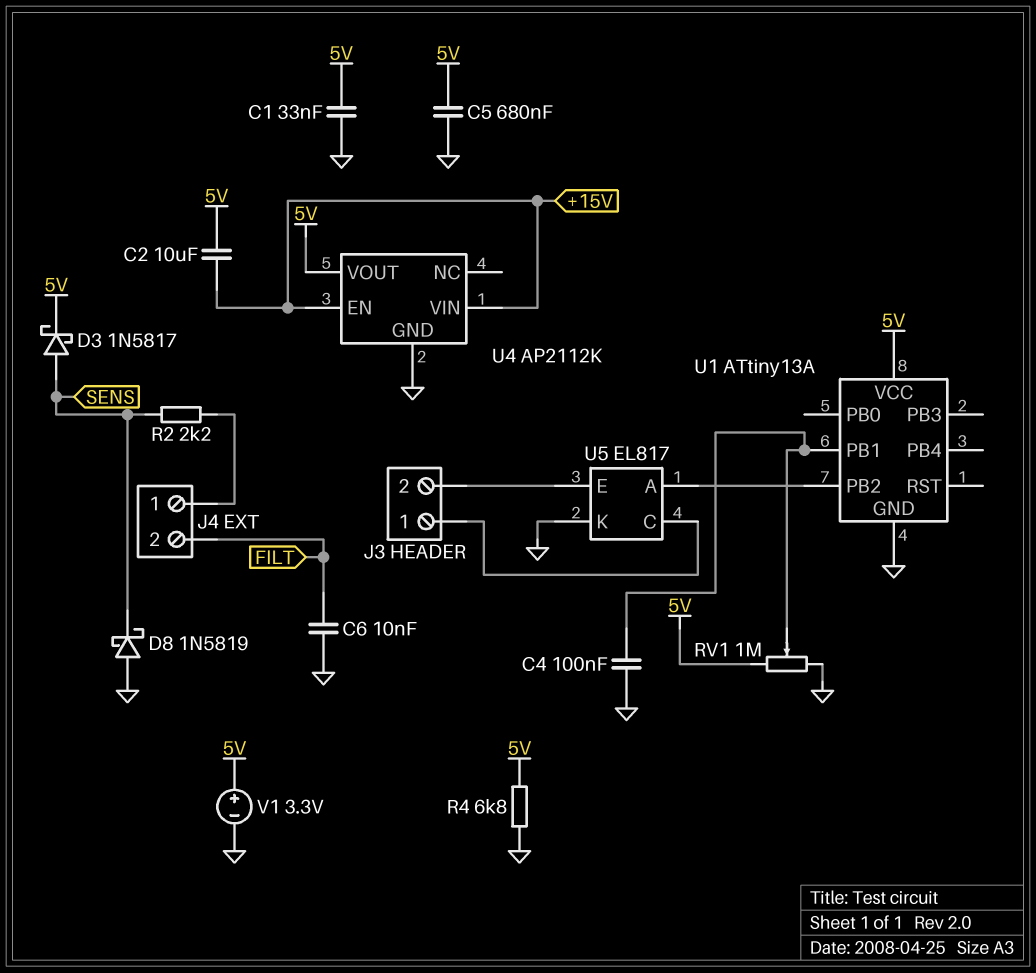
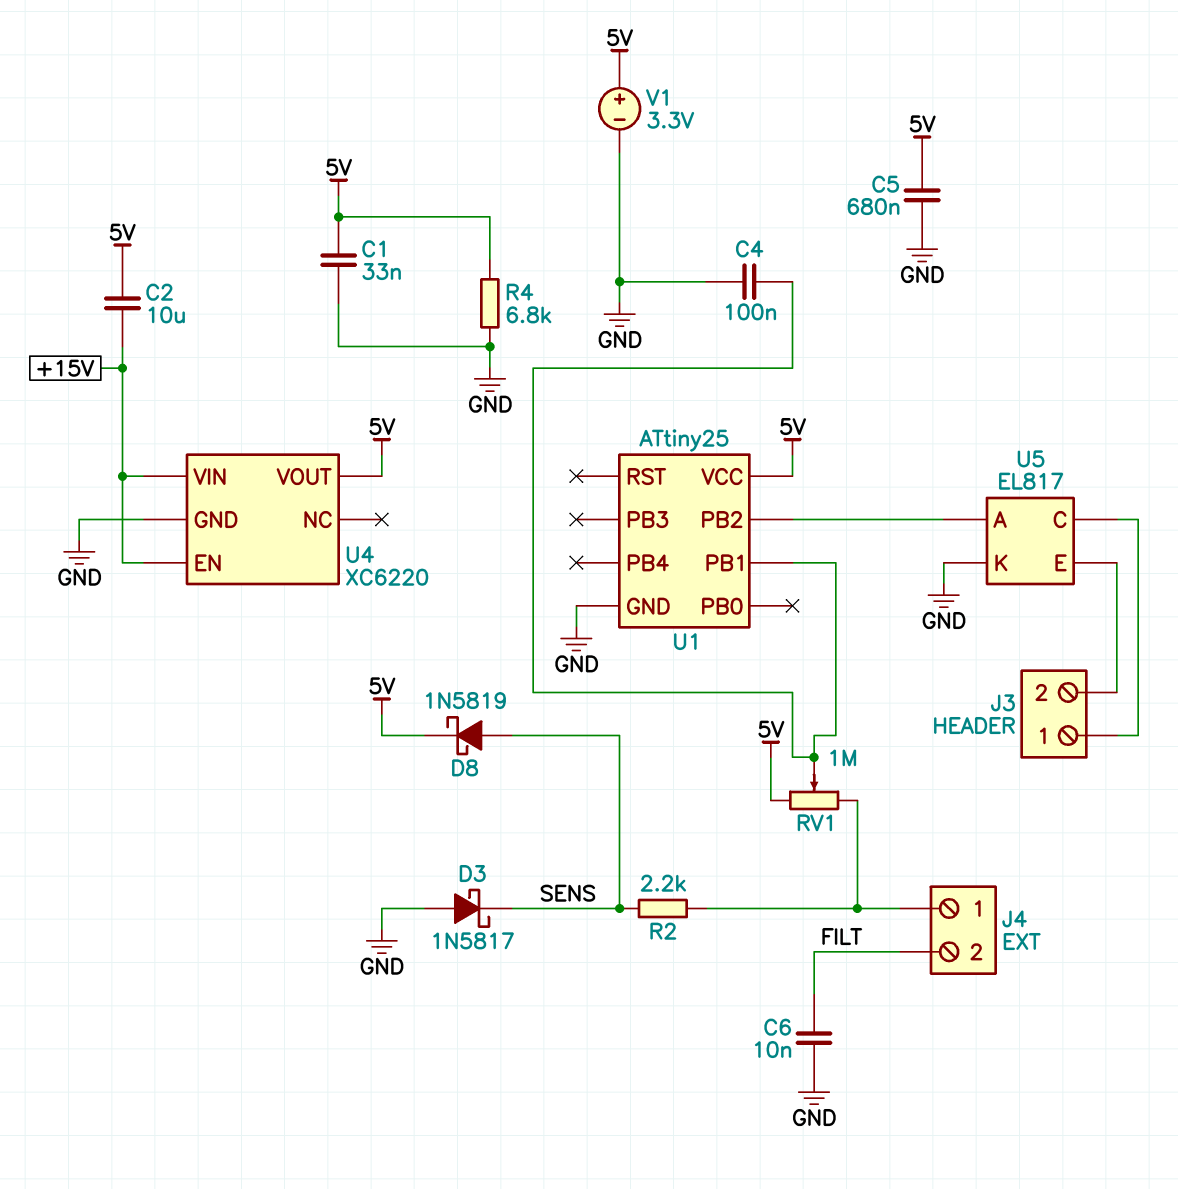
D3: schottky 1N5817 (A SENS, K 5V) -> schottky 1N5817 (A GND, K SENS)
D8: schottky 1N5819 (A GND, K SENS) -> schottky 1N5819 (A SENS, K 5V)
RV1: 1M (5V, GND, wiper U1/PB1) -> 1M (5V, J4/1, wiper U1/PB1)
U1: ATtiny13A -> ATtiny25
U4: AP2112K -> XC6220

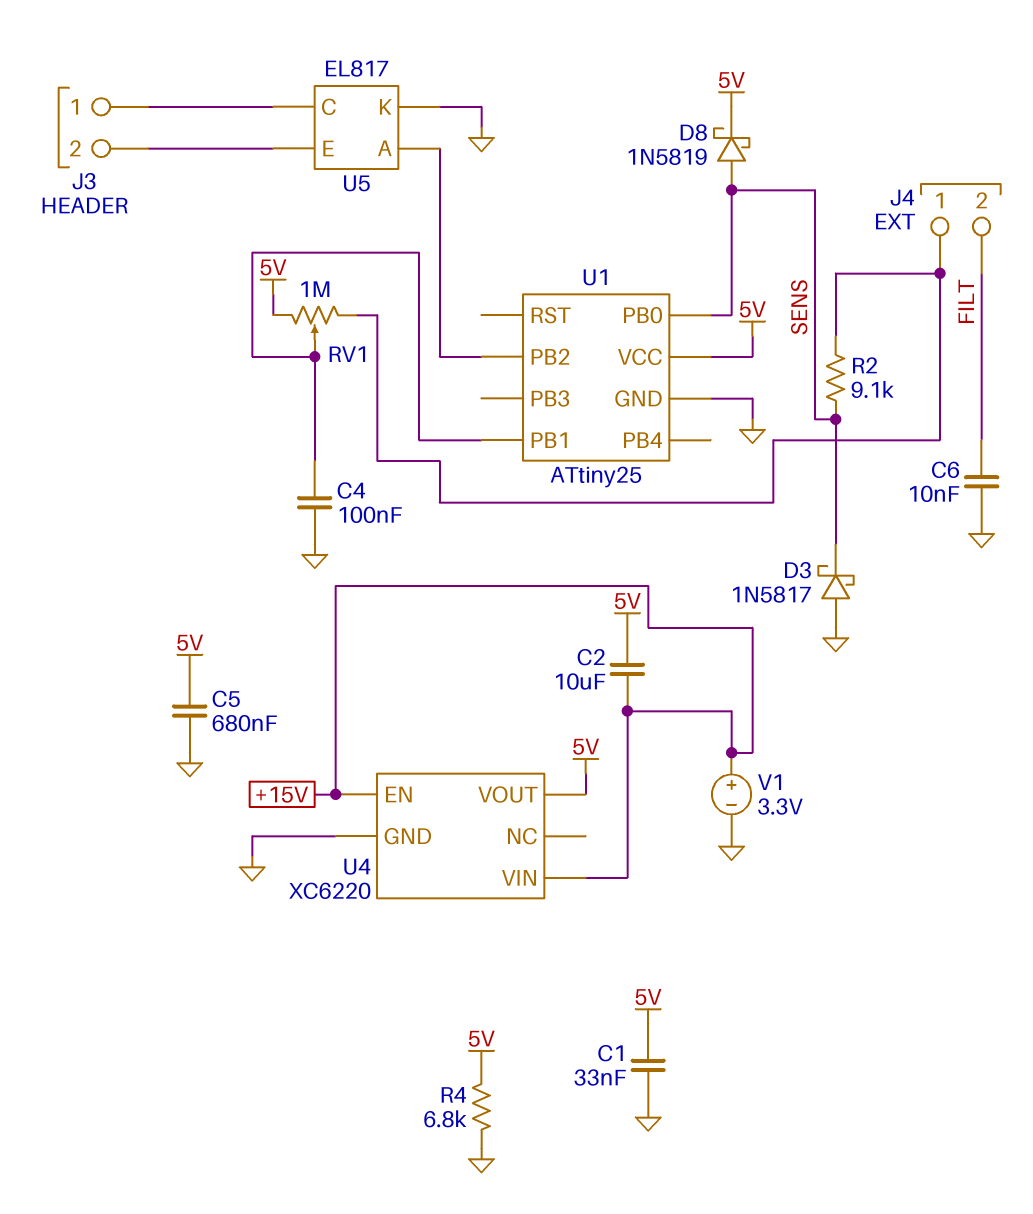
R2: 2.2k (J4/1, SENS) -> 9.1k (J4/1, SENS)
U1 pin PB0: none -> SENS
V1: 3.3V (plus 5V, minus GND) -> 3.3V (plus +15V, minus GND)

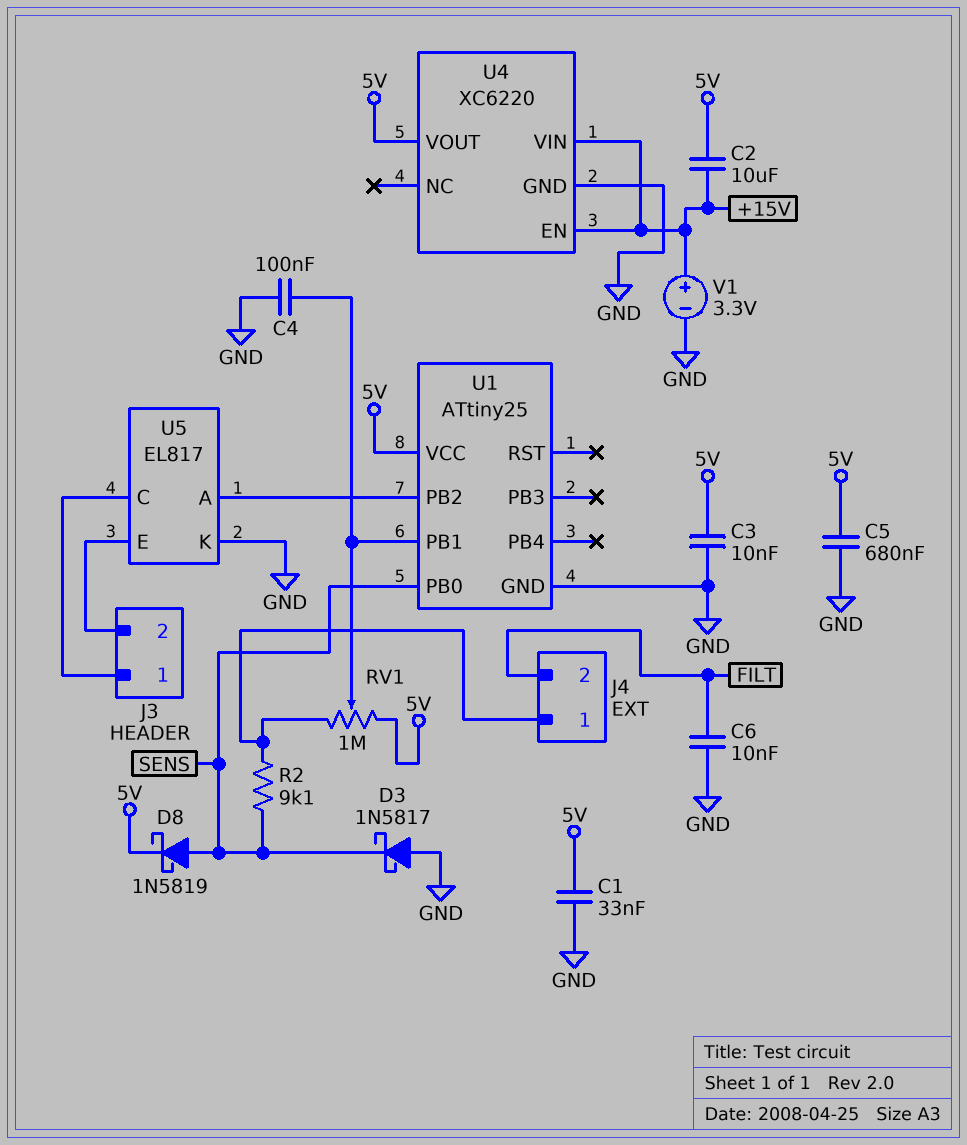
C3: none -> 10nF (5V, GND)
R4: 6.8k (5V, GND) -> none

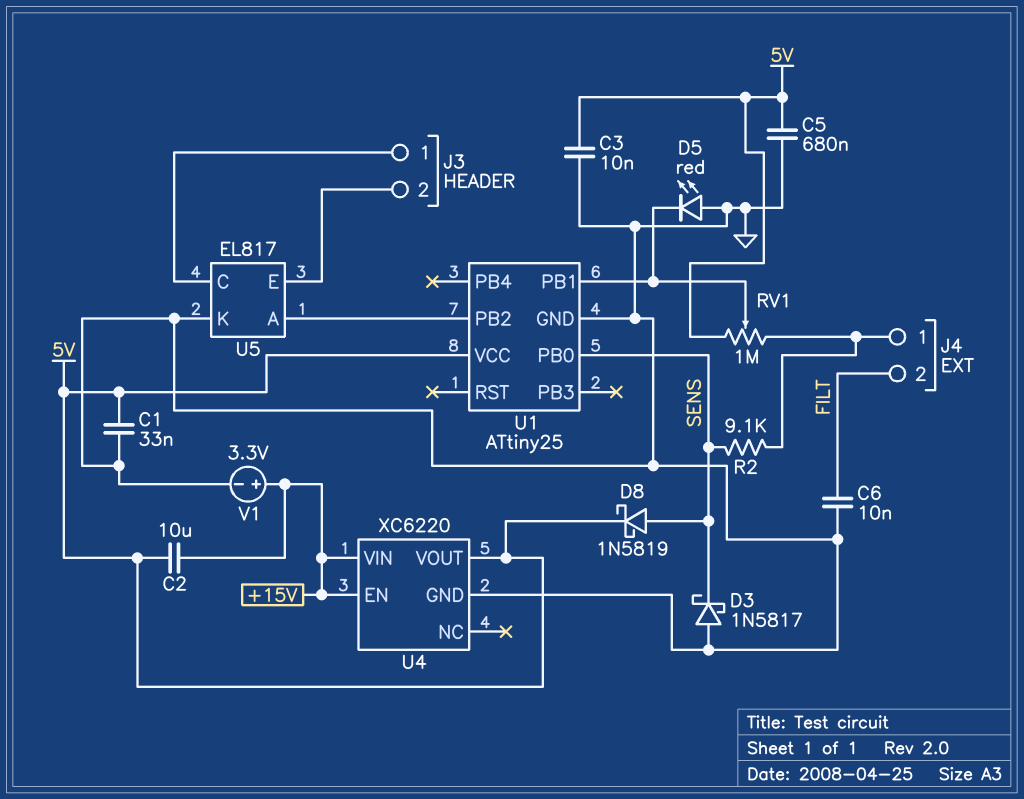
C4: 100nF (GND, U1/PB1) -> none
D5: none -> LED red (A GND, K U1/PB1)

